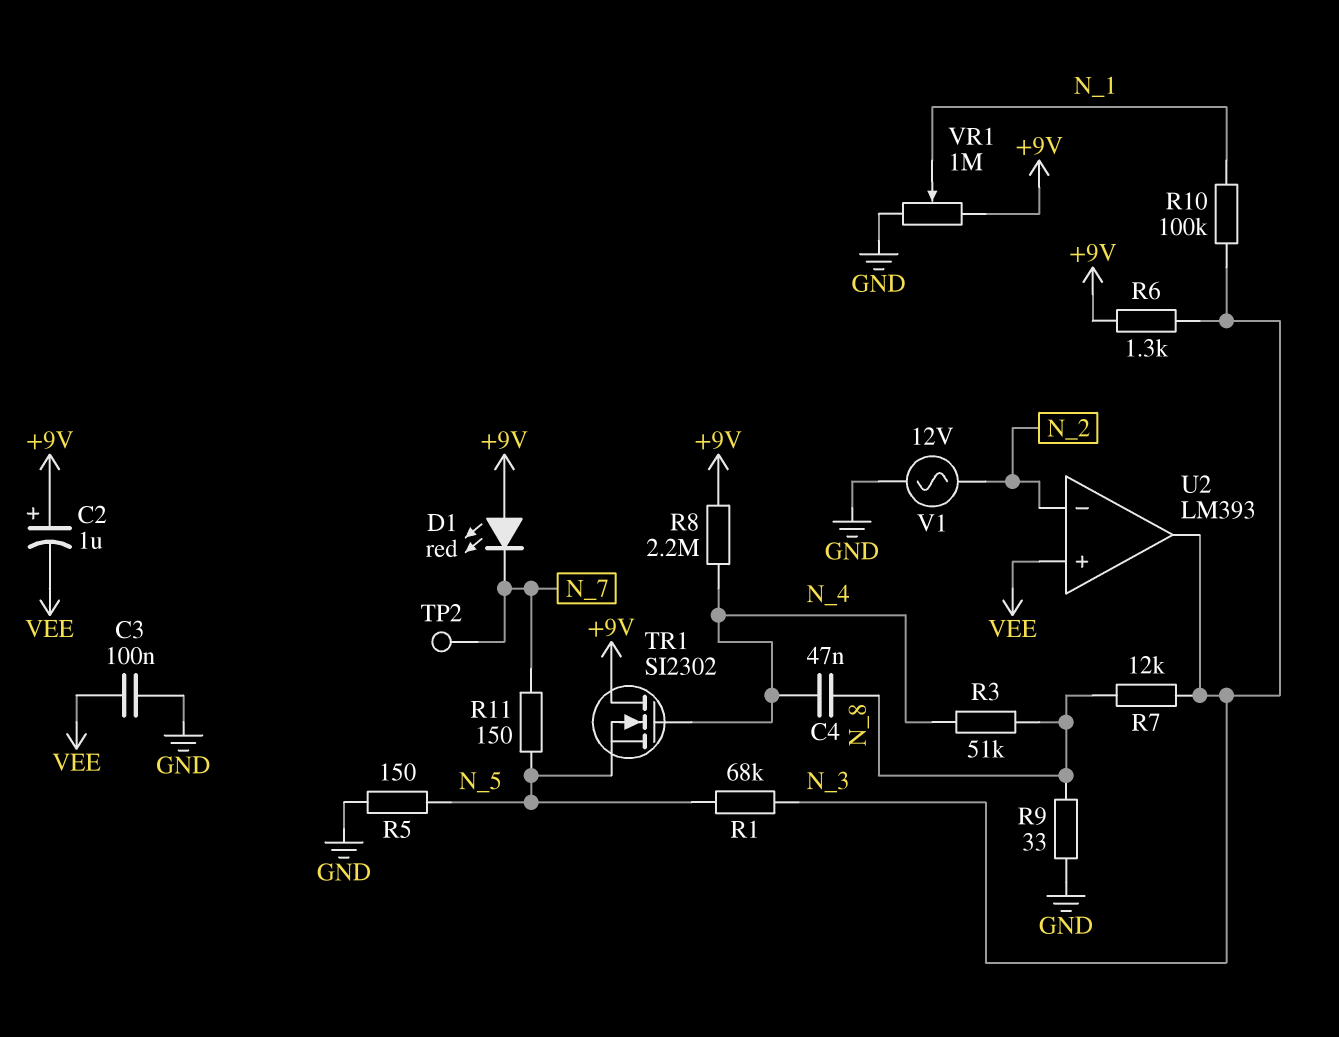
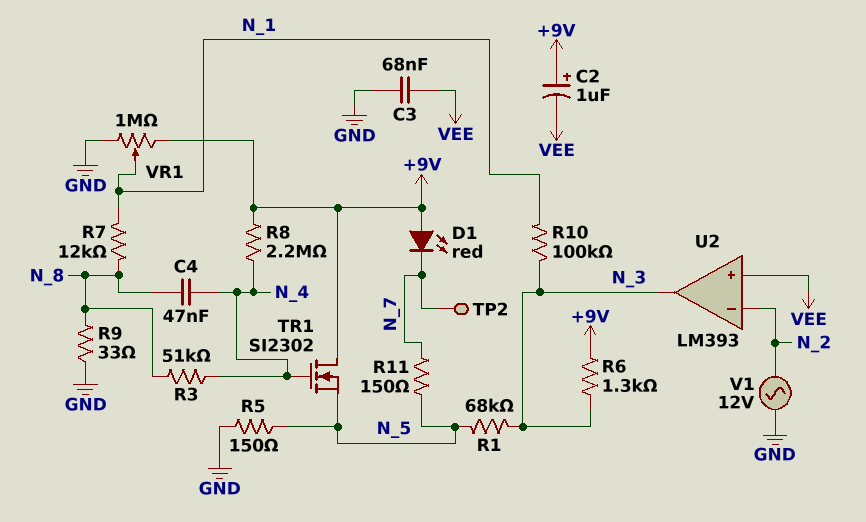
C3: 100nF (GND, VEE) -> 68nF (GND, VEE)
R7: 12k (N_3, N_8) -> 12k (N_1, N_8)

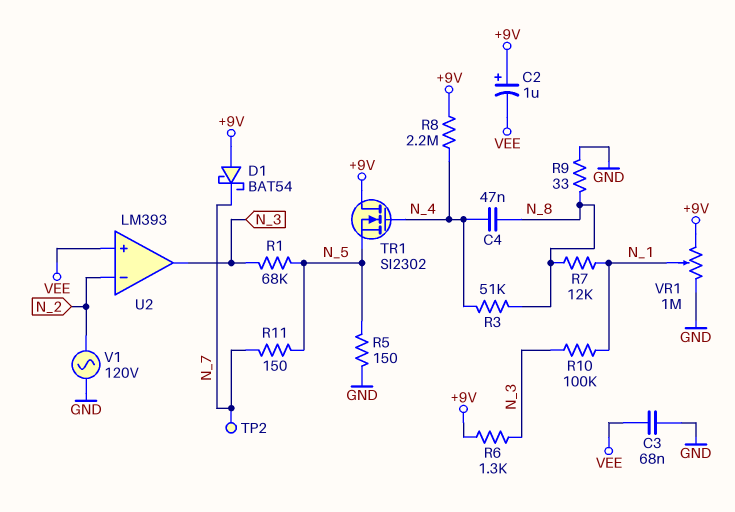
D1: LED red (A +9V, K N_7) -> schottky BAT54 (A +9V, K N_7)
V1: AC 12V (GND, N_2) -> AC 120V (GND, N_2)

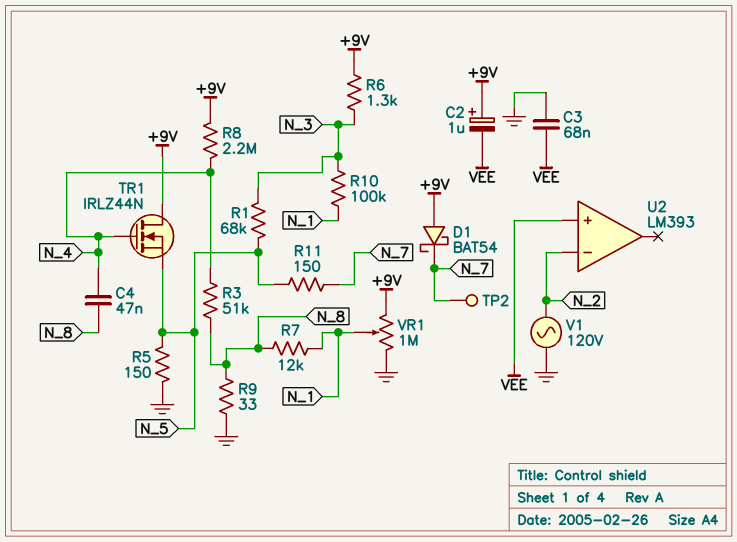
TR1: NMOS SI2302 (G N_4, D +9V, S N_5) -> NMOS IRLZ44N (G N_4, D +9V, S N_5)
U2 pin out: N_3 -> none

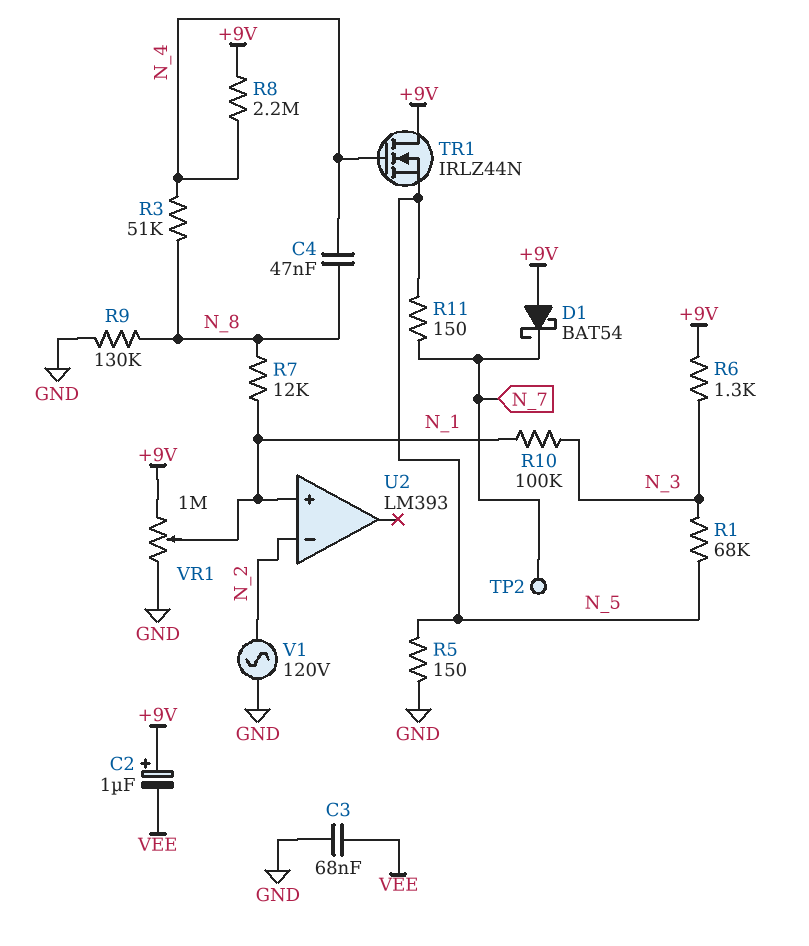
R9: 33 (GND, N_8) -> 130k (GND, N_8)
U2 pin in+: VEE -> N_1

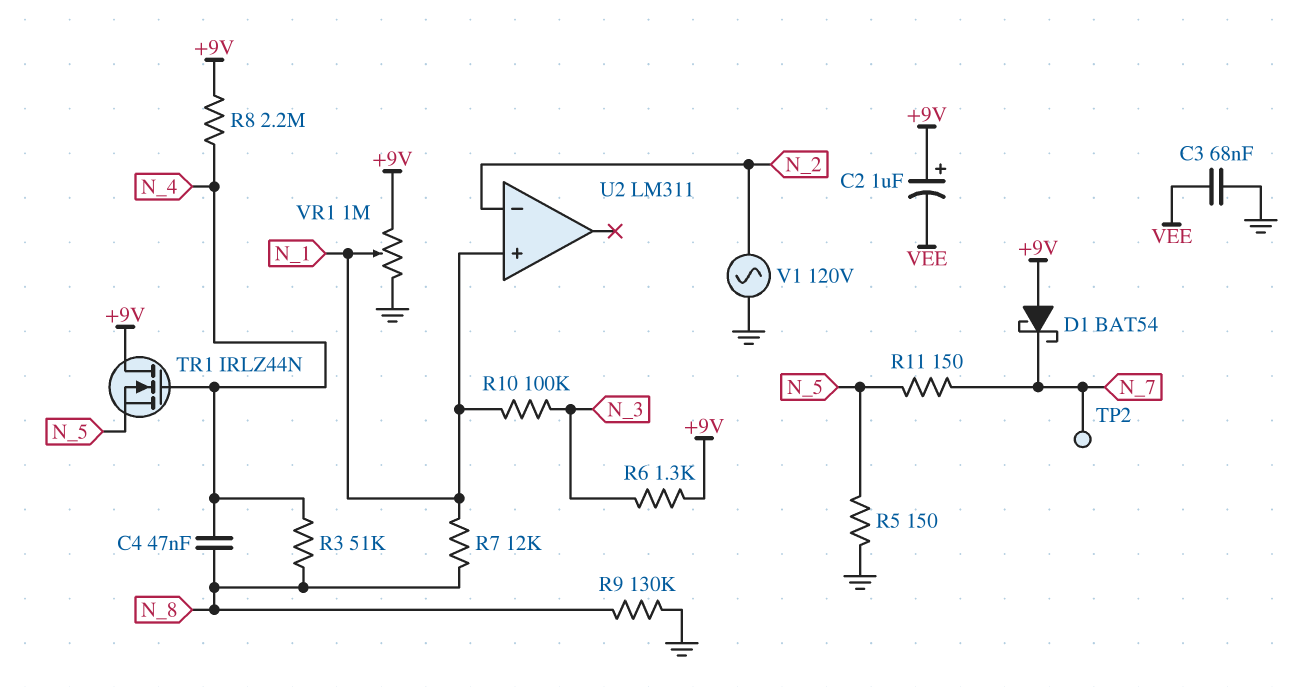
R1: 68k (N_3, N_5) -> none
U2: LM393 -> LM311

